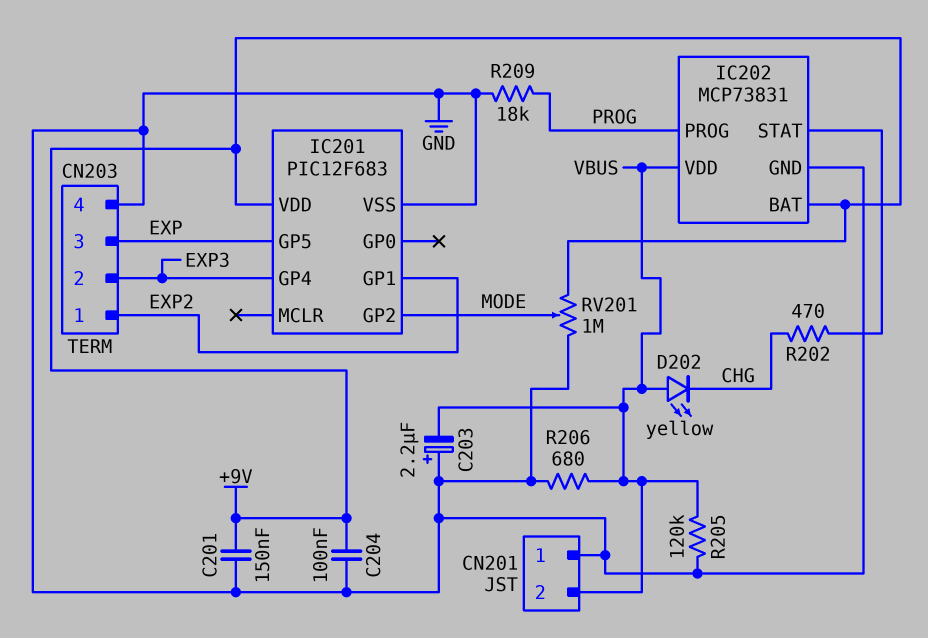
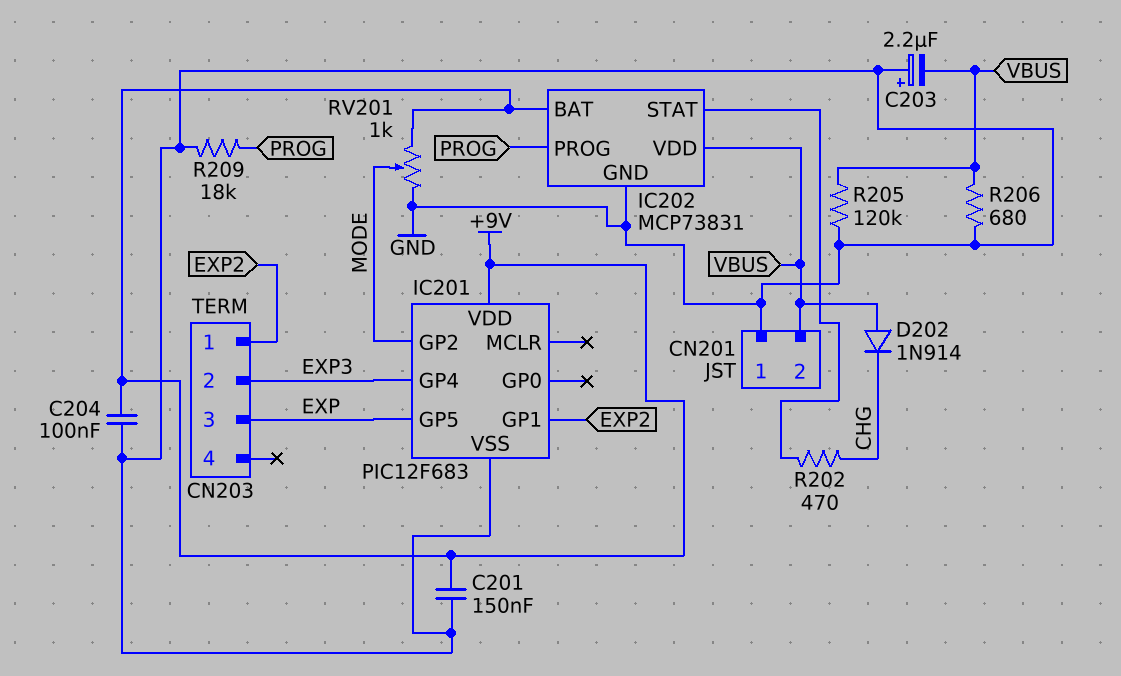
CN203 pin 4: GND -> none
D202: LED yellow (A VBUS, K CHG) -> diode 1N914 (A VBUS, K CHG)
RV201: 1M (+9V, GND, wiper MODE) -> 1k (+9V, GND, wiper MODE)

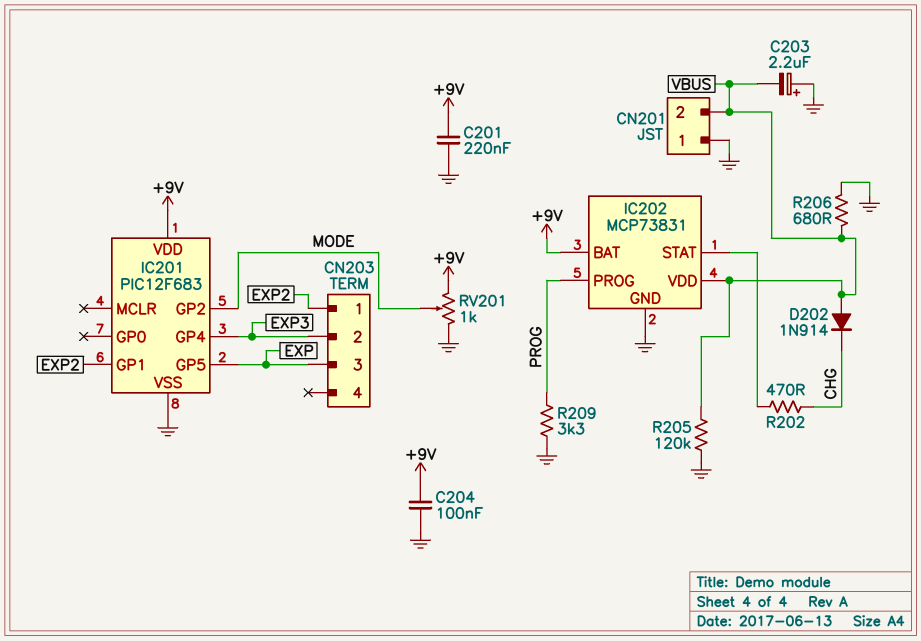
C201: 150nF (+9V, GND) -> 220nF (+9V, GND)
R209: 18k (GND, PROG) -> 3.3k (GND, PROG)

